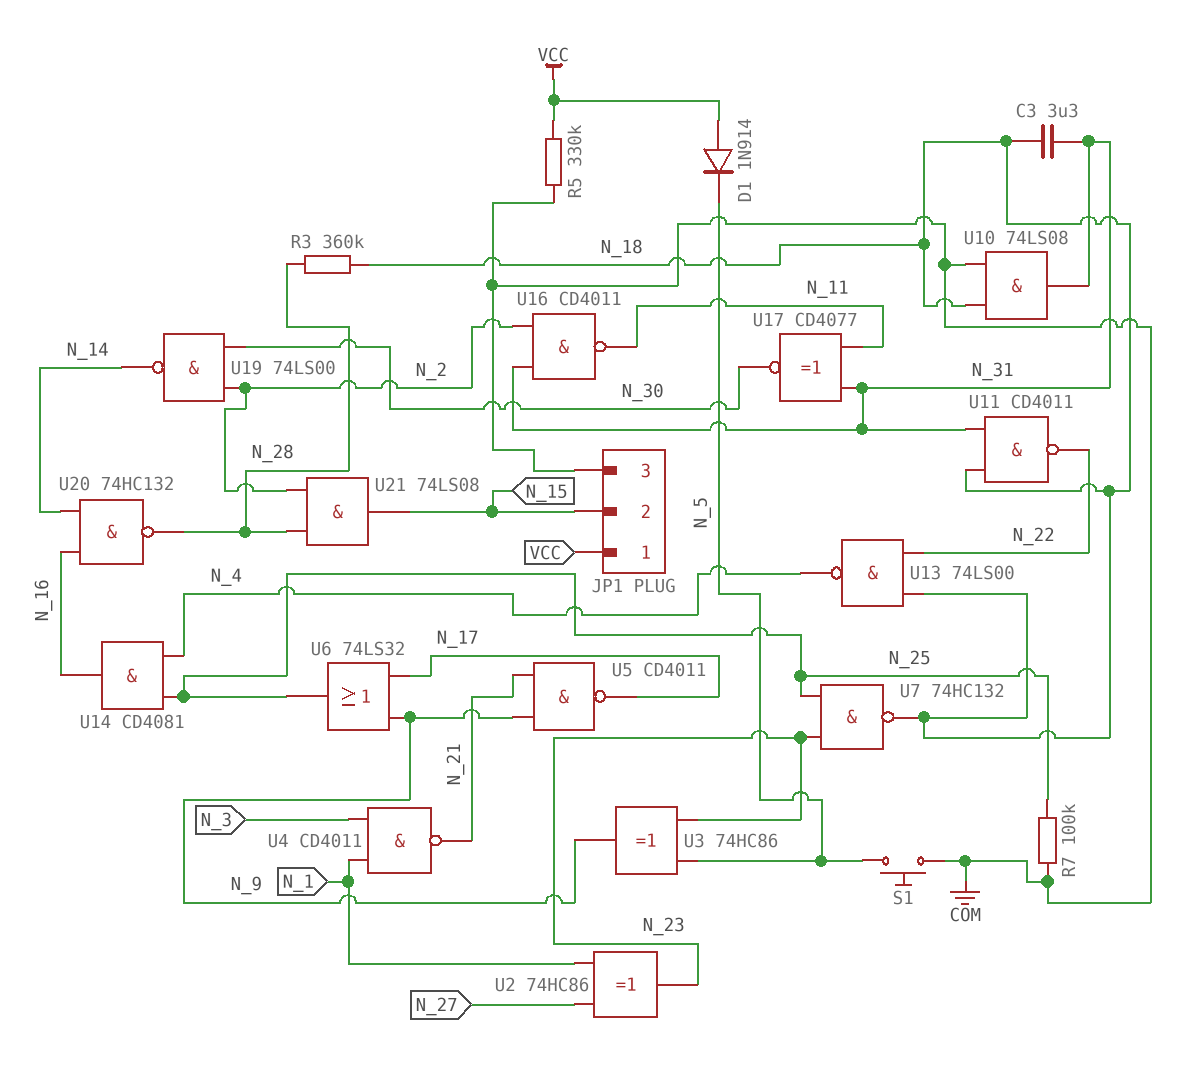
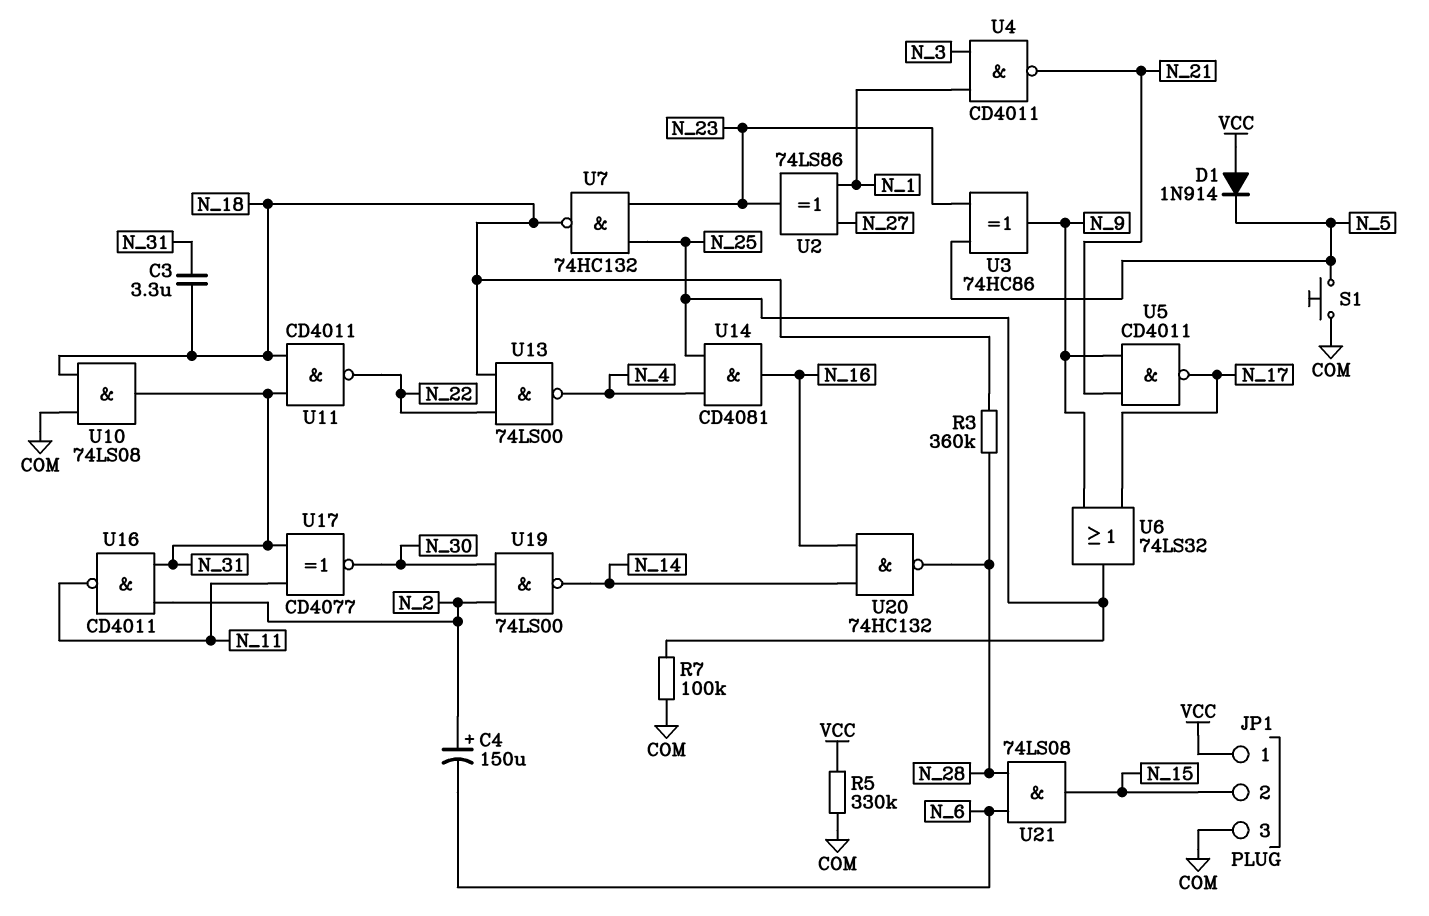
C4: none -> 150uF (plus N_2, minus N_6)
U2: XOR 74HC86 (in N_1, in N_27, out N_23) -> XOR 74LS86 (in N_1, in N_27, out N_23)
U21: AND 74LS08 (in N_2, in N_28, out N_15) -> AND 74LS08 (in N_6, in N_28, out N_15)

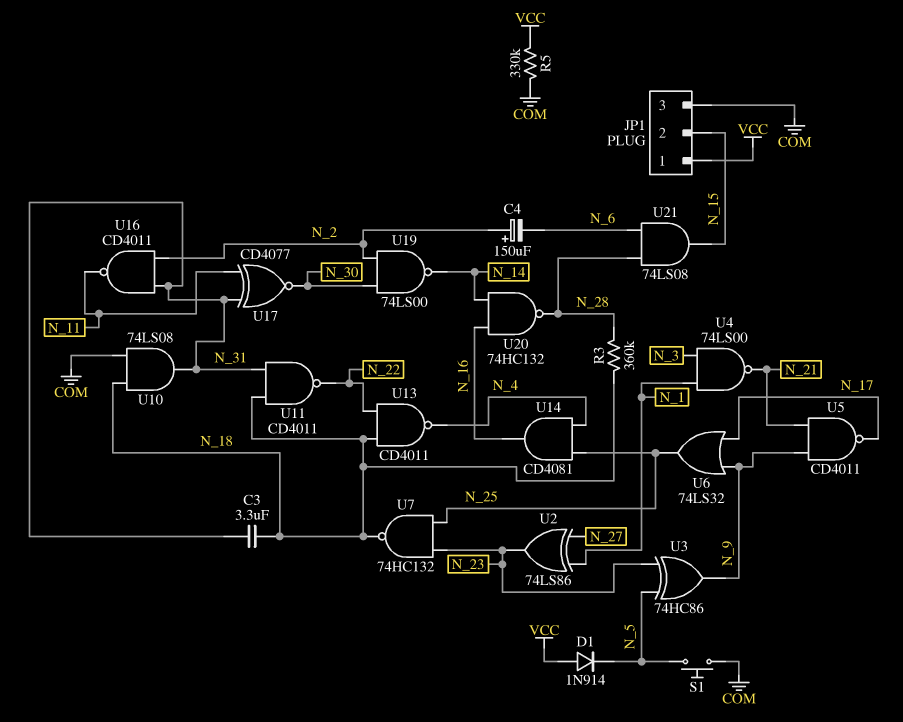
R7: 100k (COM, N_25) -> none
U4: NAND CD4011 (in N_1, in N_3, out N_21) -> NAND 74LS00 (in N_1, in N_3, out N_21)
U13: NAND 74LS00 (in N_18, in N_22, out N_4) -> NAND CD4011 (in N_18, in N_22, out N_4)

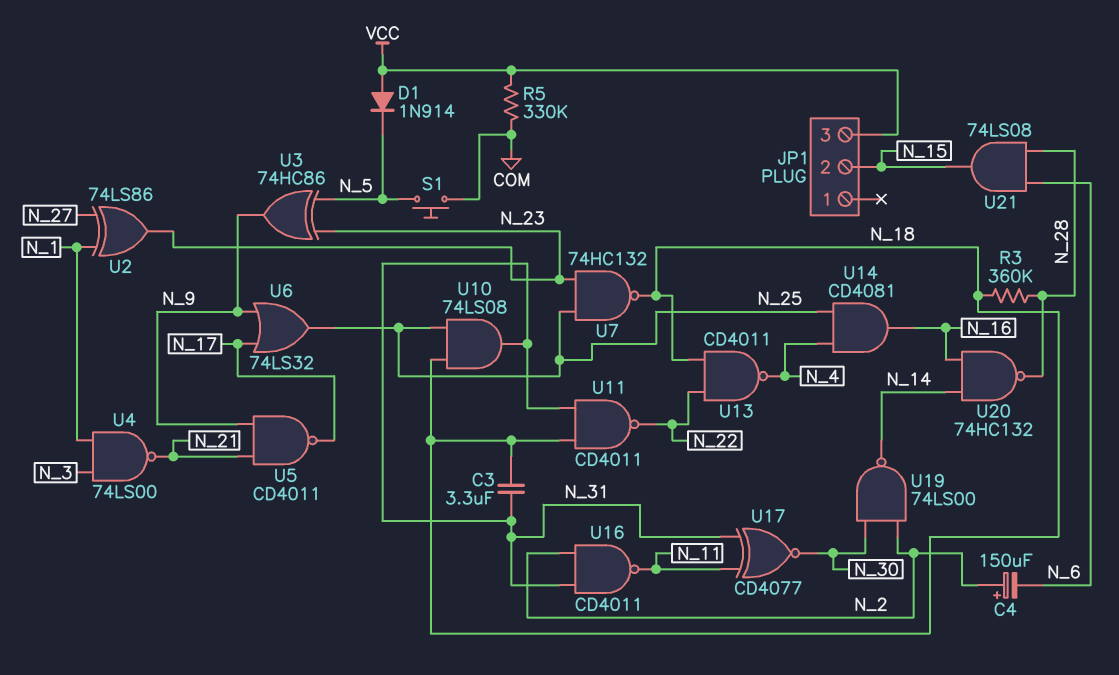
JP1 pin 1: VCC -> none
JP1 pin 3: COM -> VCC
U10: AND 74LS08 (in COM, in N_18, out N_31) -> AND 74LS08 (in N_18, in N_25, out N_31)

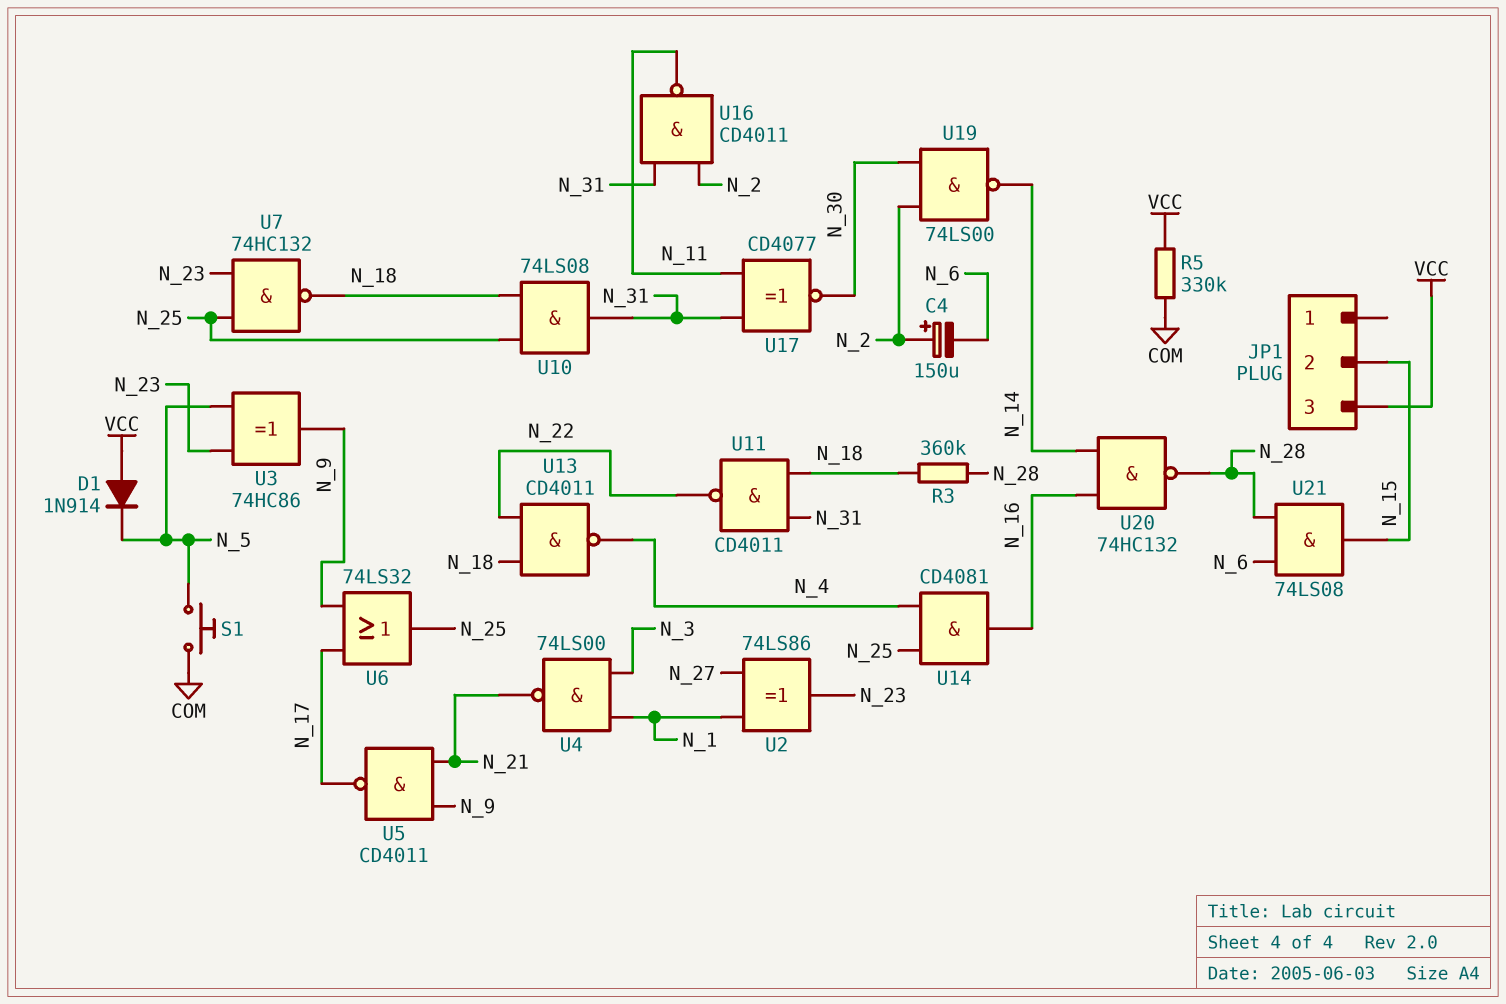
C3: 3.3uF (N_18, N_31) -> none

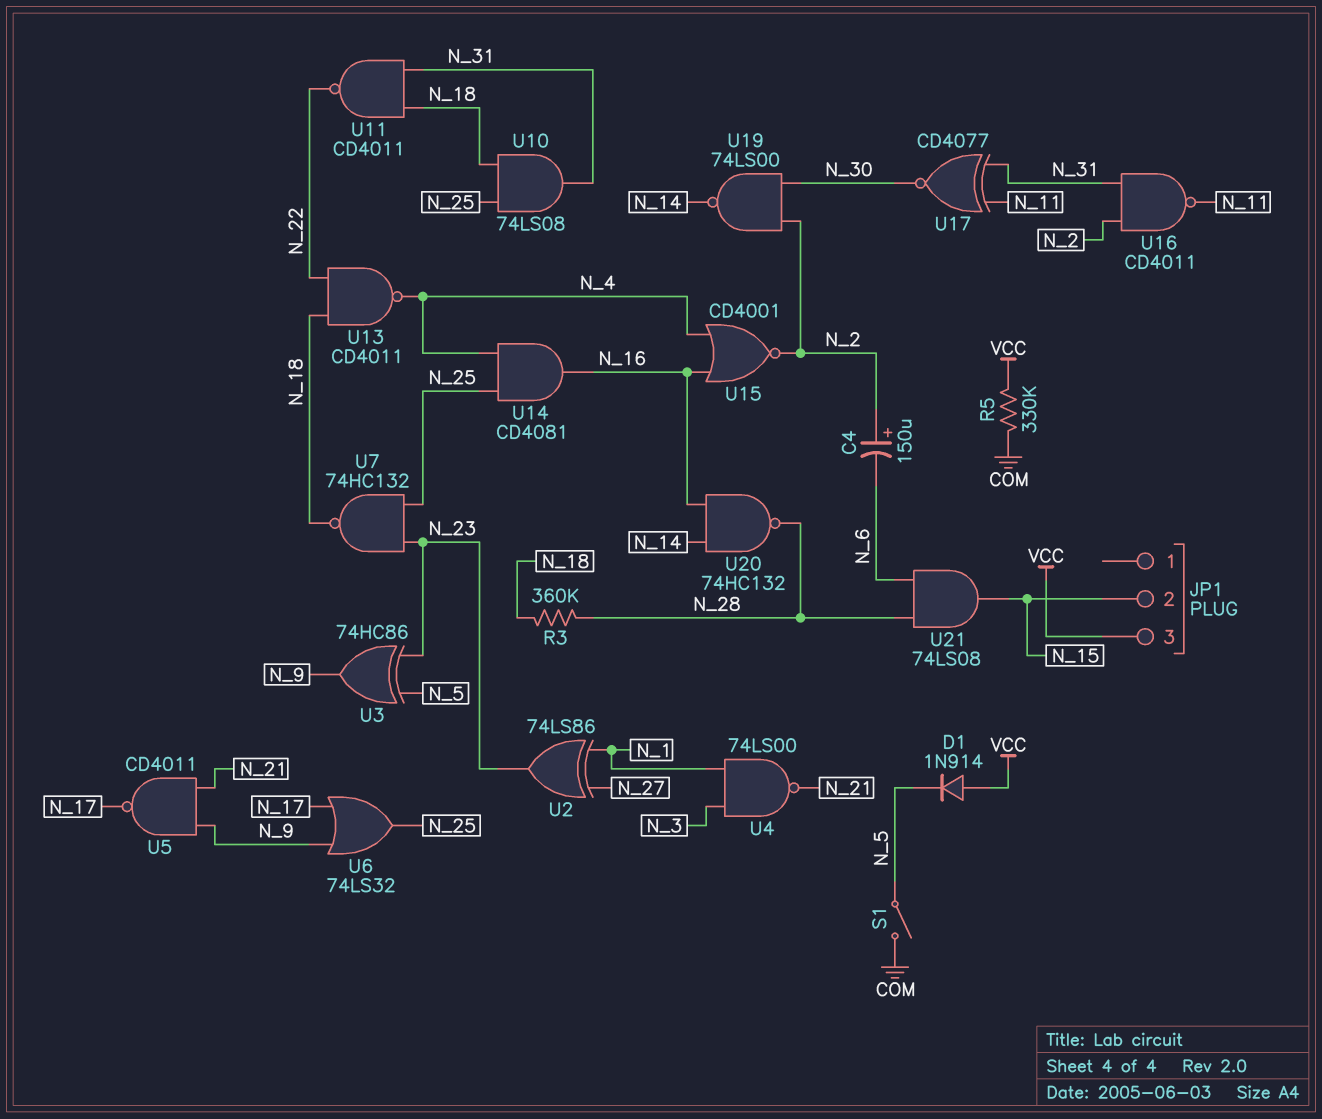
S1: button (COM, N_5) -> switch (COM, N_5)
U15: none -> NOR CD4001 (in N_4, in N_16, out N_2)

